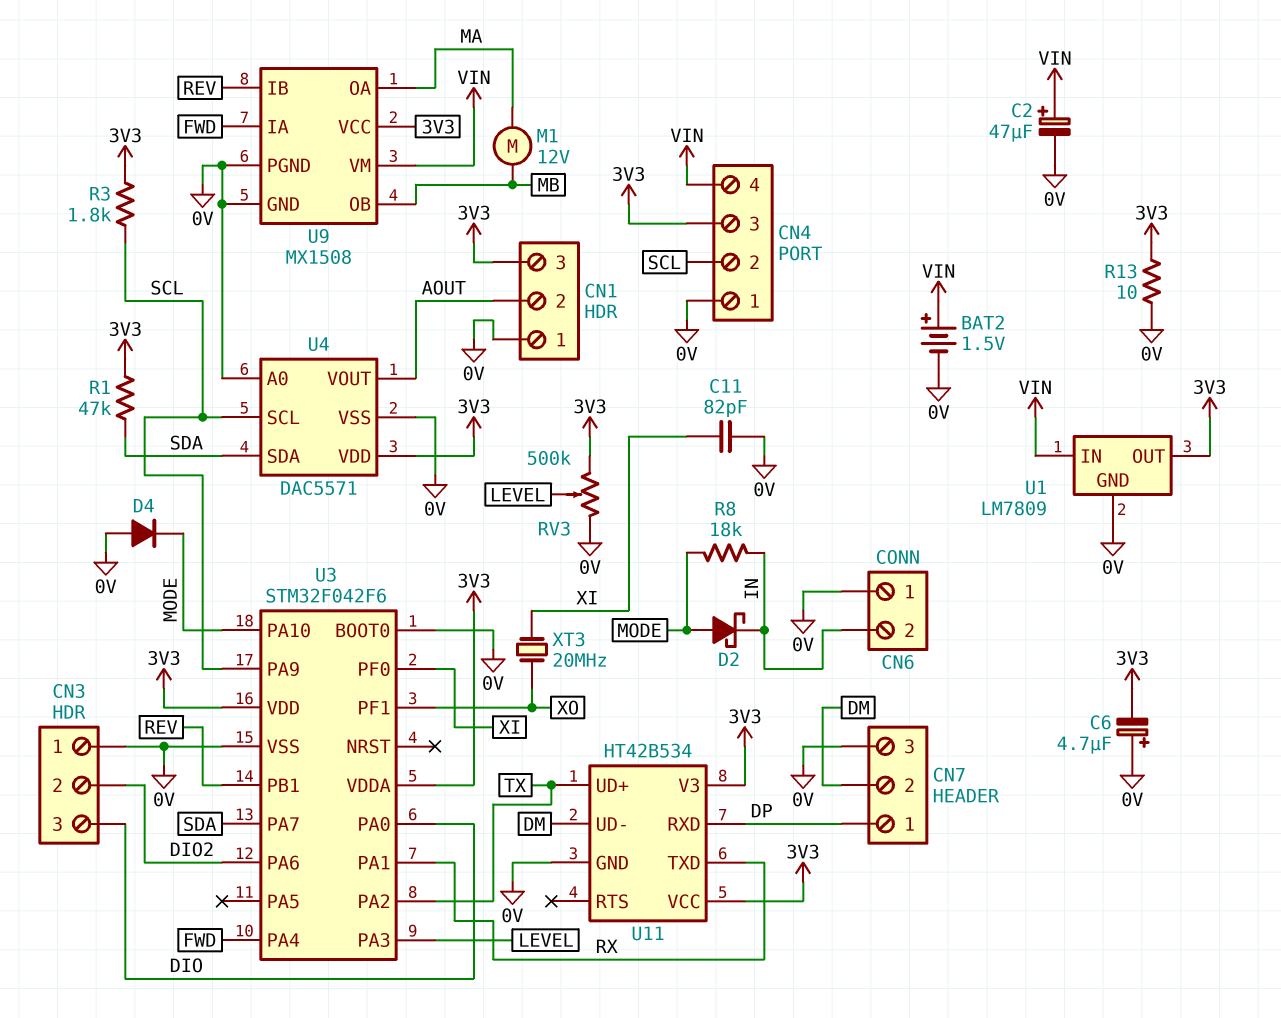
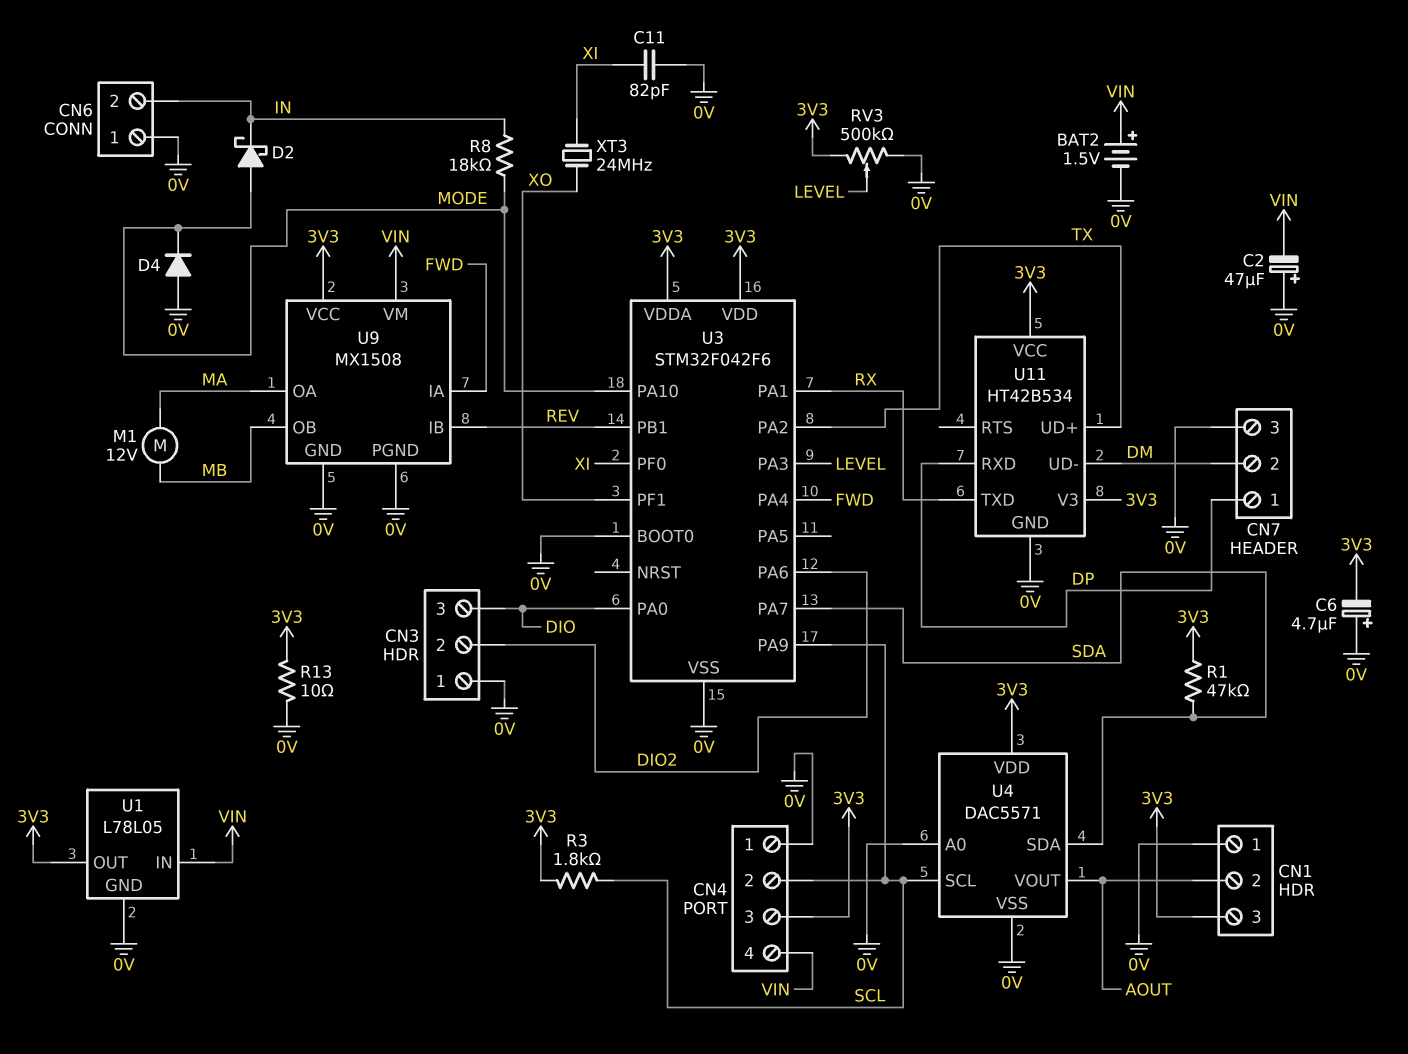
C2: 47uF (plus VIN, minus 0V) -> 47uF (plus 0V, minus VIN)
U1: LM7809 -> L78L05
XT3: 20MHz (XI, XO) -> 24MHz (XI, XO)

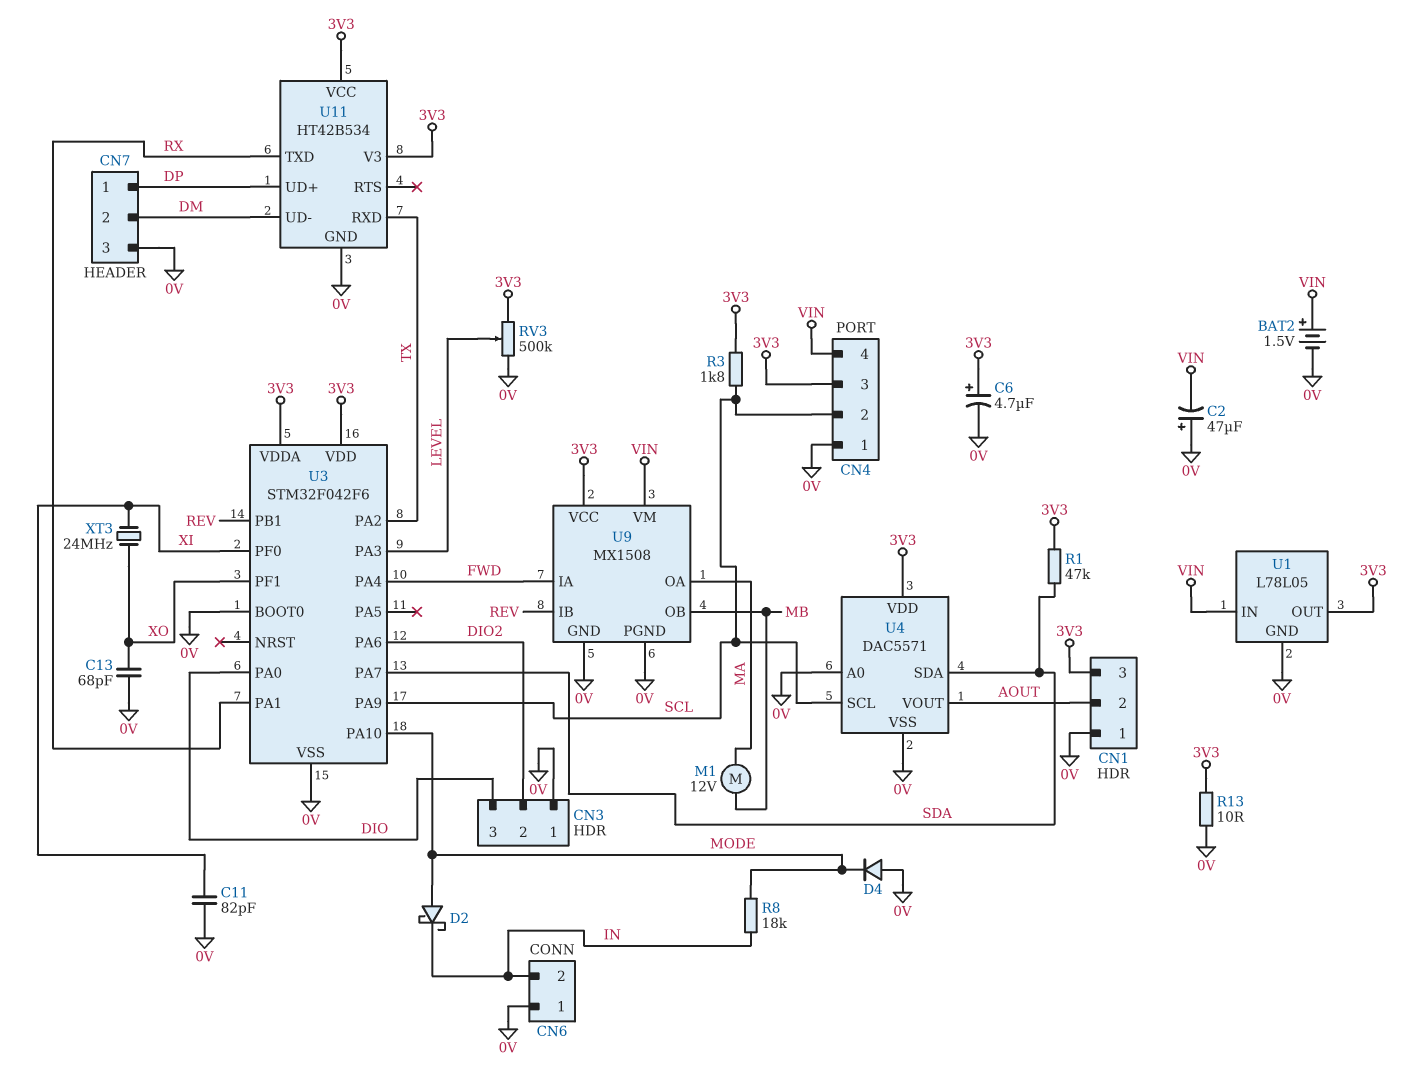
C6: 4.7uF (plus 0V, minus 3V3) -> 4.7uF (plus 3V3, minus 0V)
C13: none -> 68pF (0V, XO)
U11 pin RXD: DP -> TX
U11 pin UD+: TX -> DP

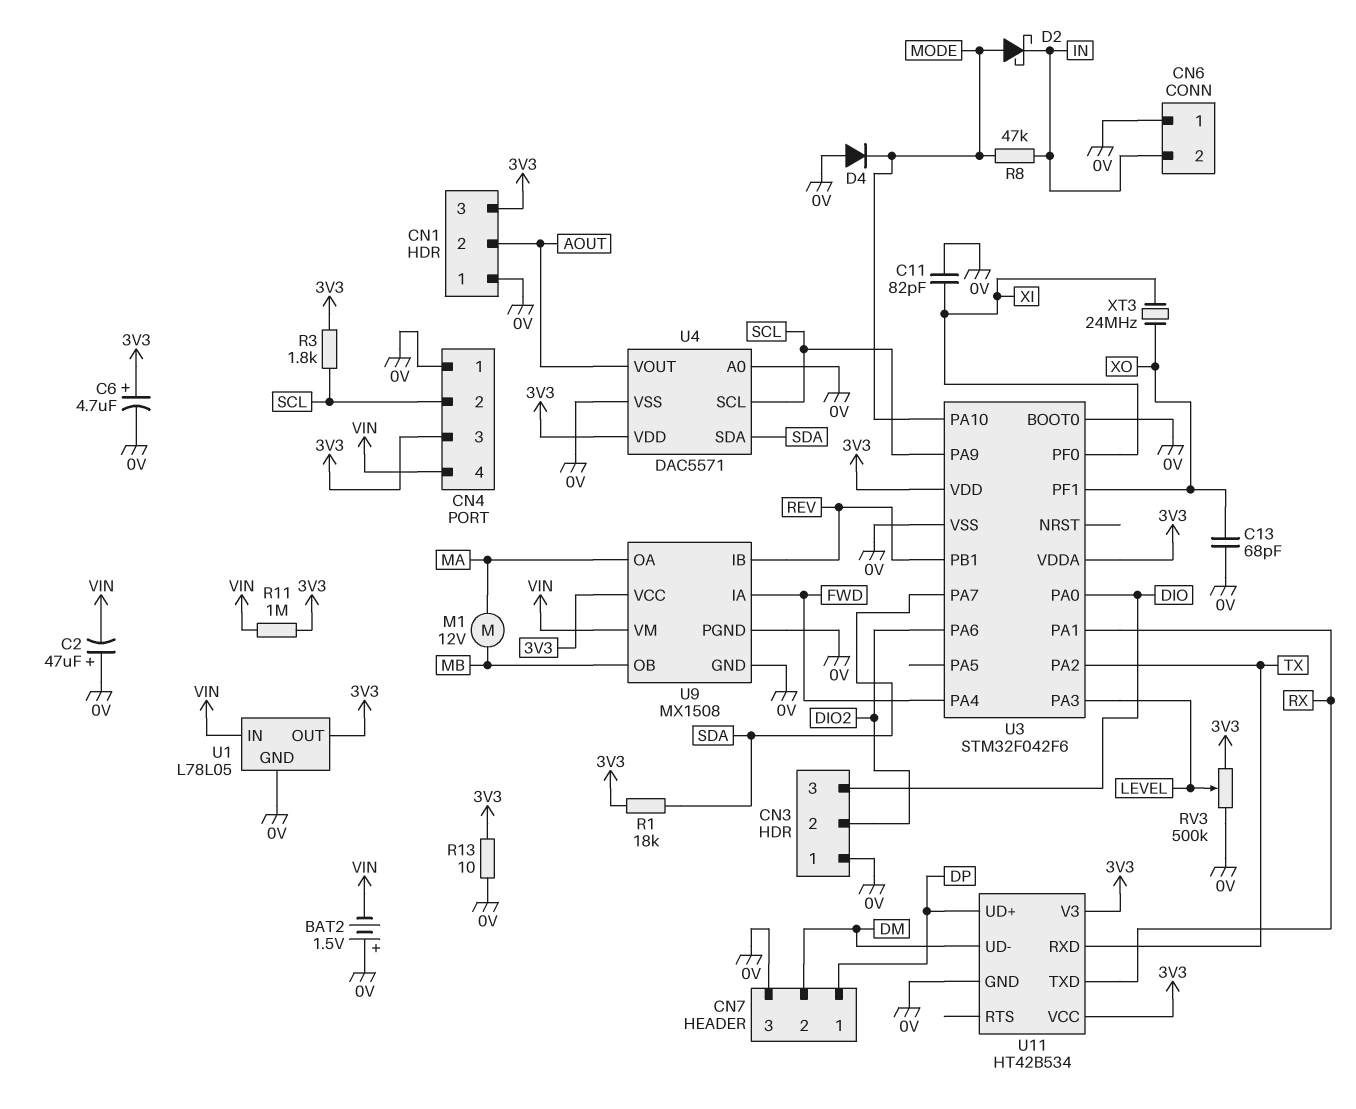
BAT2: 1.5V (plus VIN, minus 0V) -> 1.5V (plus 0V, minus VIN)
R1: 47k (3V3, SDA) -> 18k (3V3, SDA)
R8: 18k (IN, MODE) -> 47k (IN, MODE)
R11: none -> 1M (3V3, VIN)

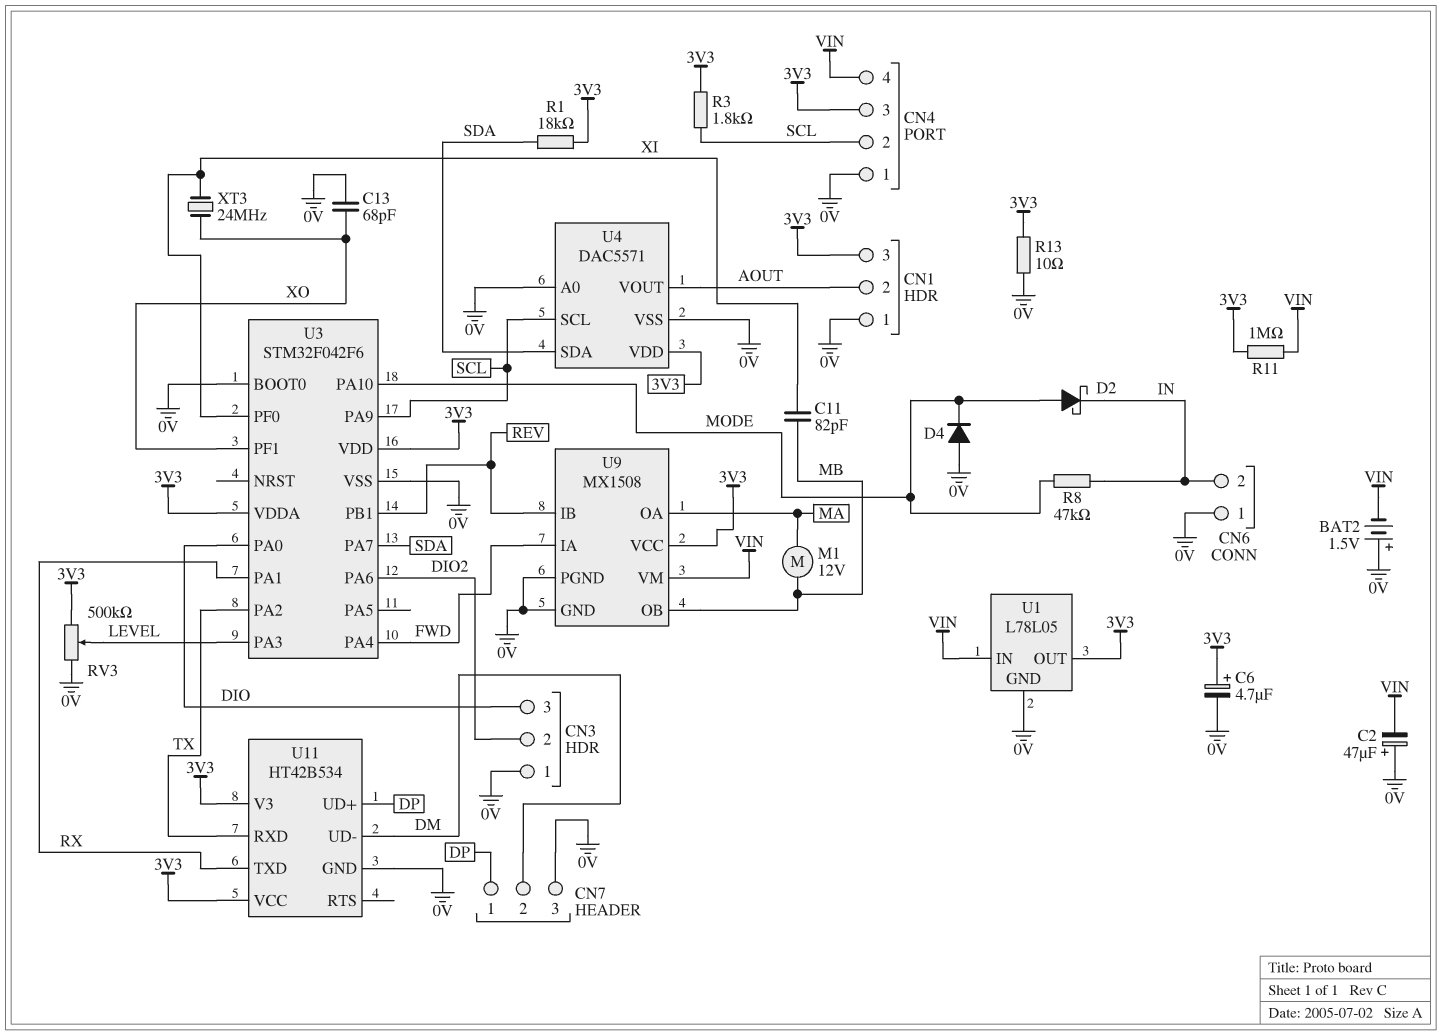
C11: 82pF (0V, XI) -> 82pF (MB, XI)

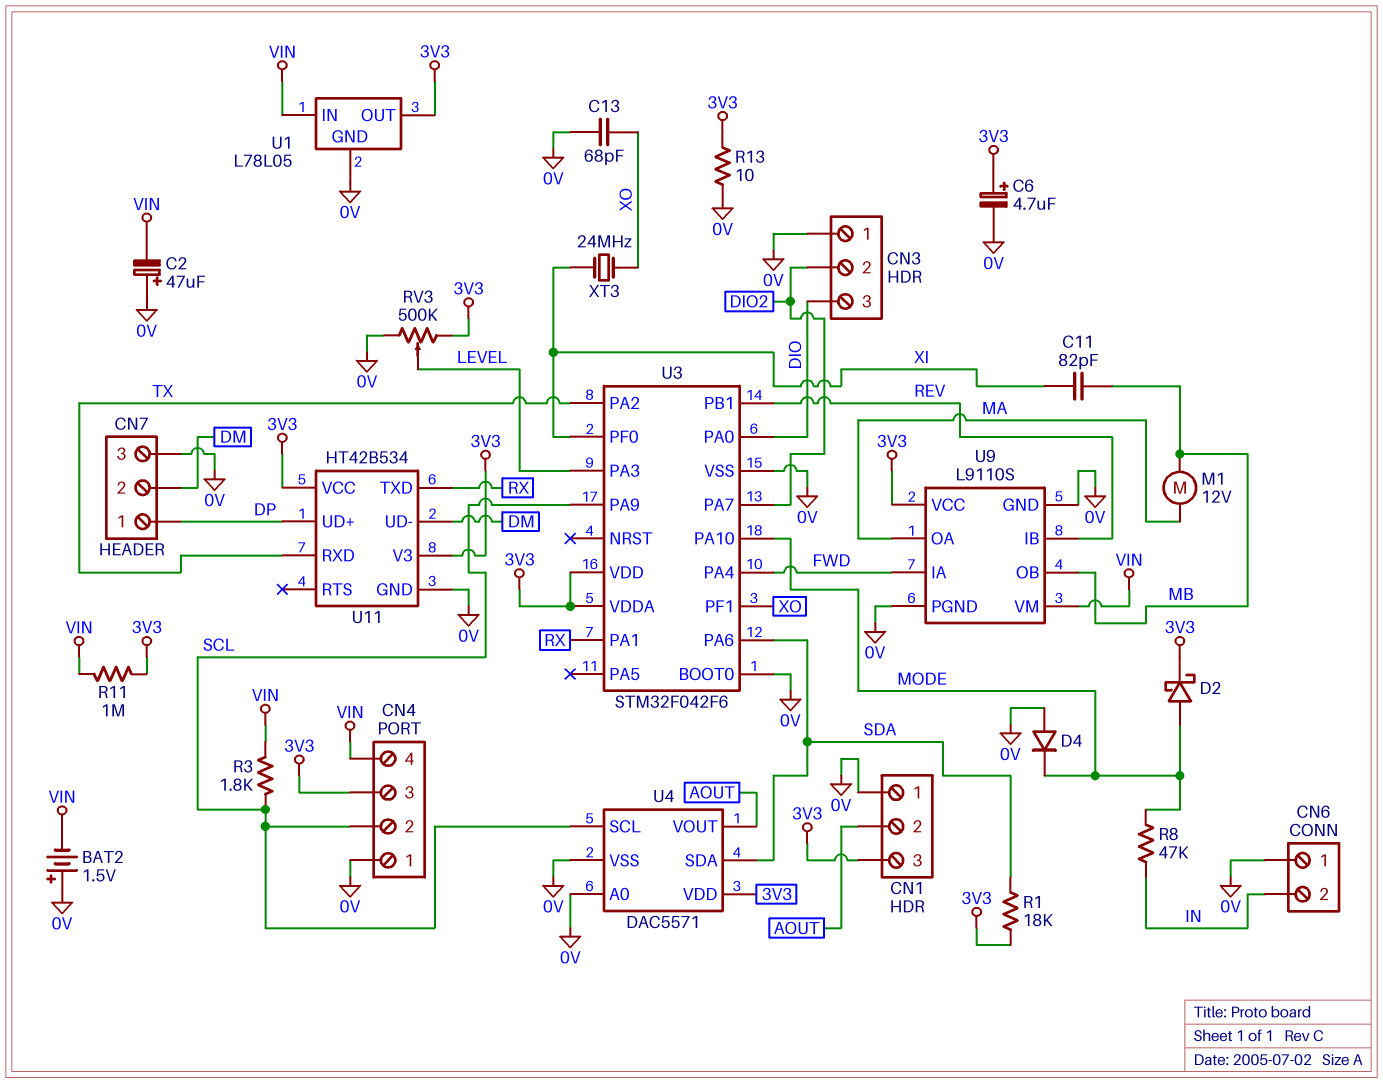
D2: schottky (A MODE, K IN) -> schottky (A MODE, K 3V3)
R3: 1.8k (3V3, SCL) -> 1.8k (SCL, VIN)
U3 pin PA6: DIO2 -> SDA
U3 pin PA7: SDA -> DIO2
U9: MX1508 -> L9110S

